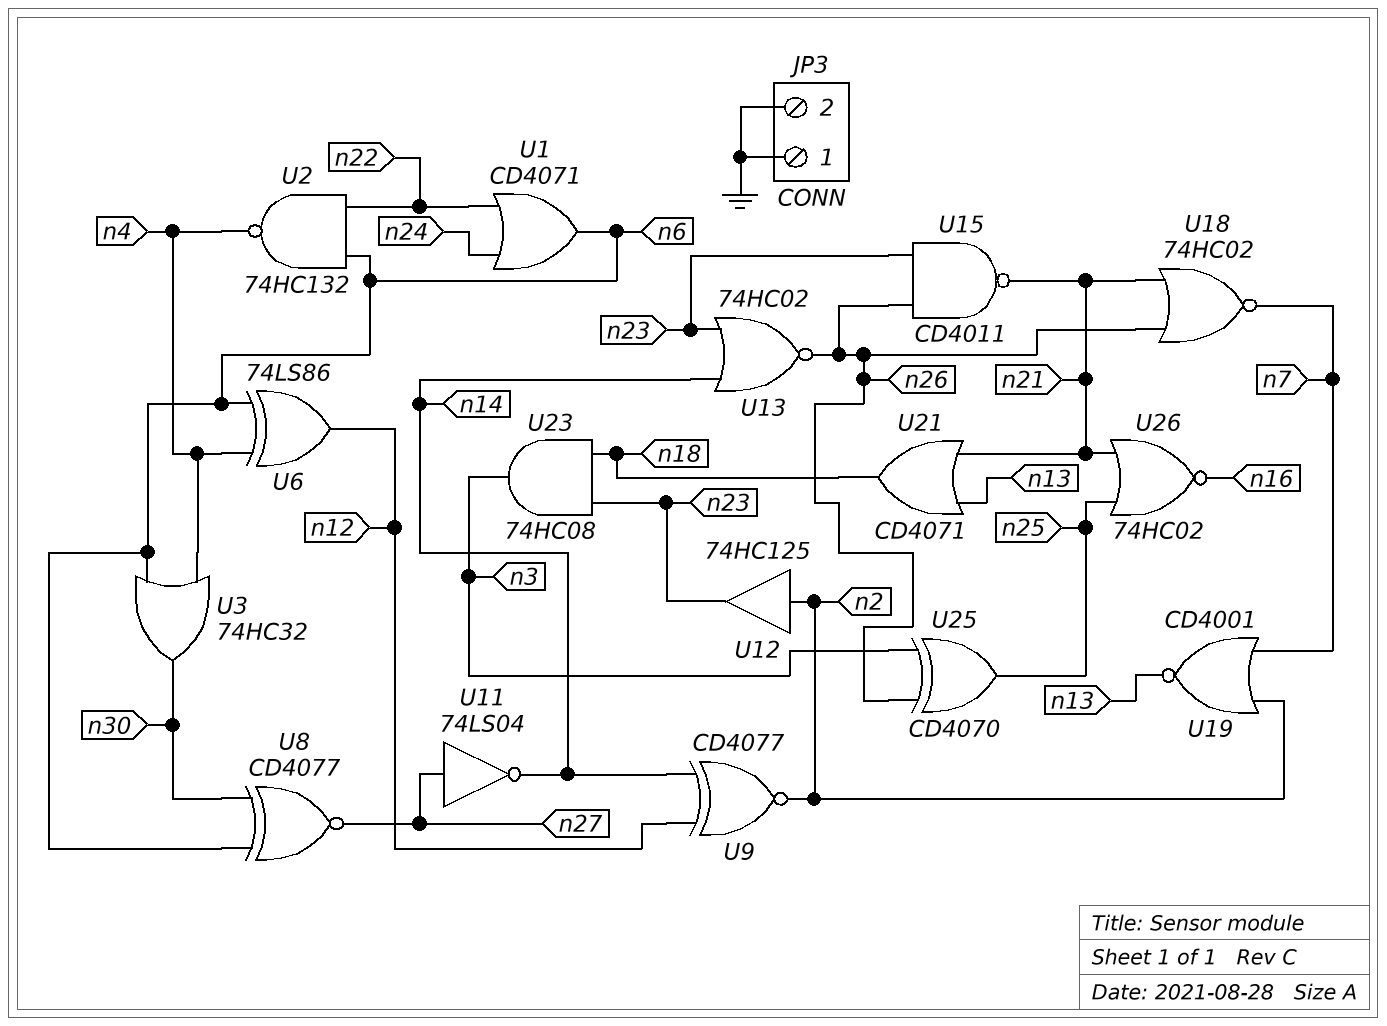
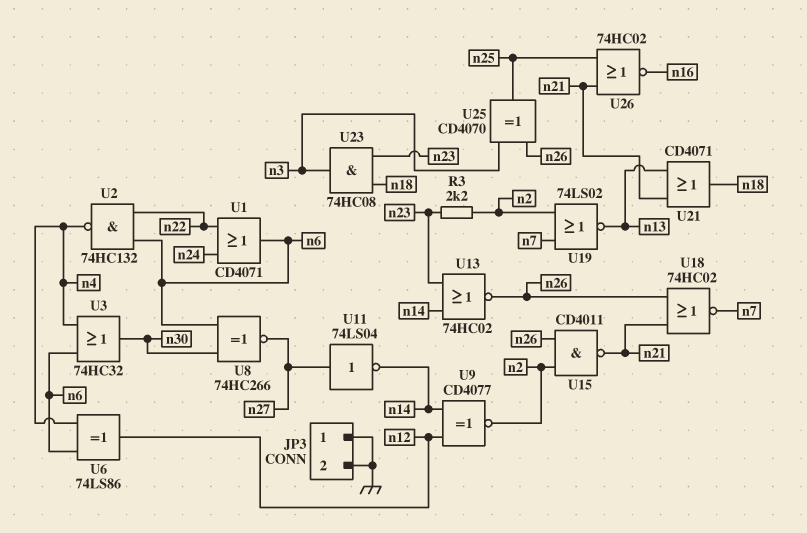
R3: none -> 2.2k (n2, n23)
U8: XNOR CD4077 (in n6, in n30, out n27) -> XNOR 74HC266 (in n6, in n30, out n27)
U12: buffer 74HC125 (in n2, out n23) -> none
U15: NAND CD4011 (in n23, in n26, out n21) -> NAND CD4011 (in n2, in n26, out n21)
U19: NOR CD4001 (in n2, in n7, out n13) -> NOR 74LS02 (in n2, in n7, out n13)

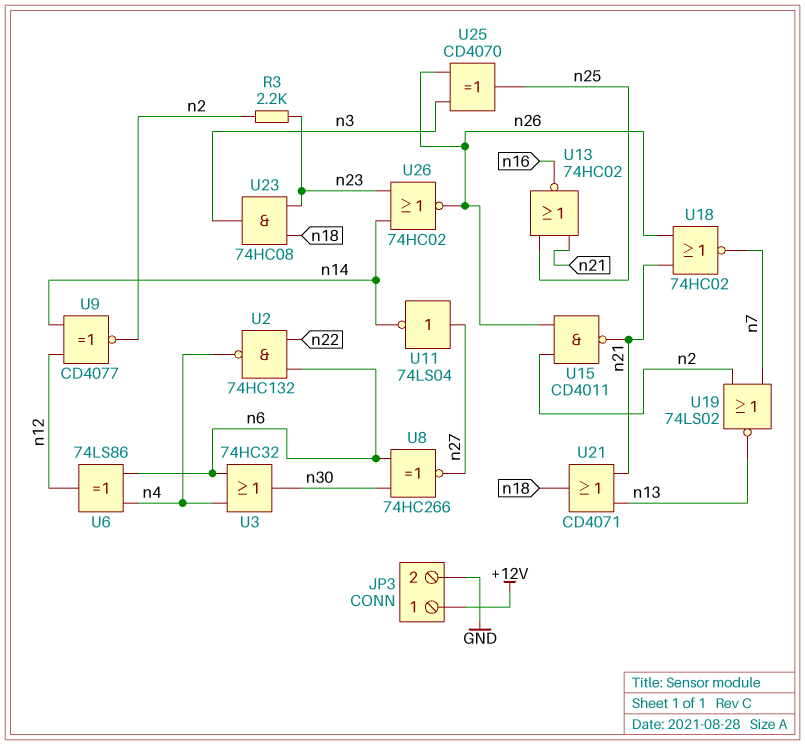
JP3 pin 1: GND -> +12V
U1: OR CD4071 (in n22, in n24, out n6) -> none
U13: NOR 74HC02 (in n14, in n23, out n26) -> NOR 74HC02 (in n21, in n25, out n16)
U26: NOR 74HC02 (in n21, in n25, out n16) -> NOR 74HC02 (in n14, in n23, out n26)

